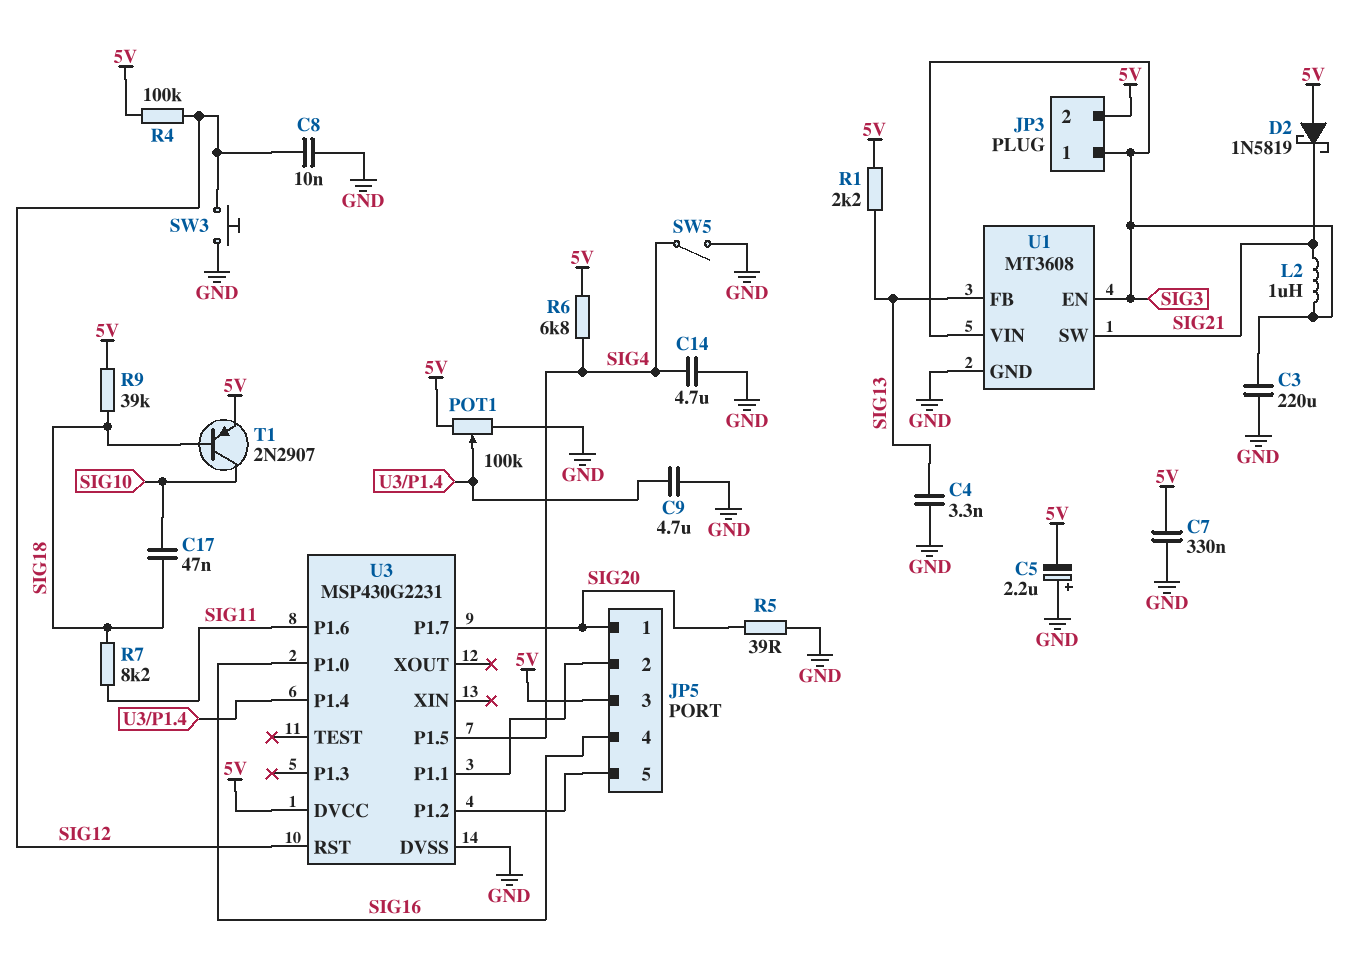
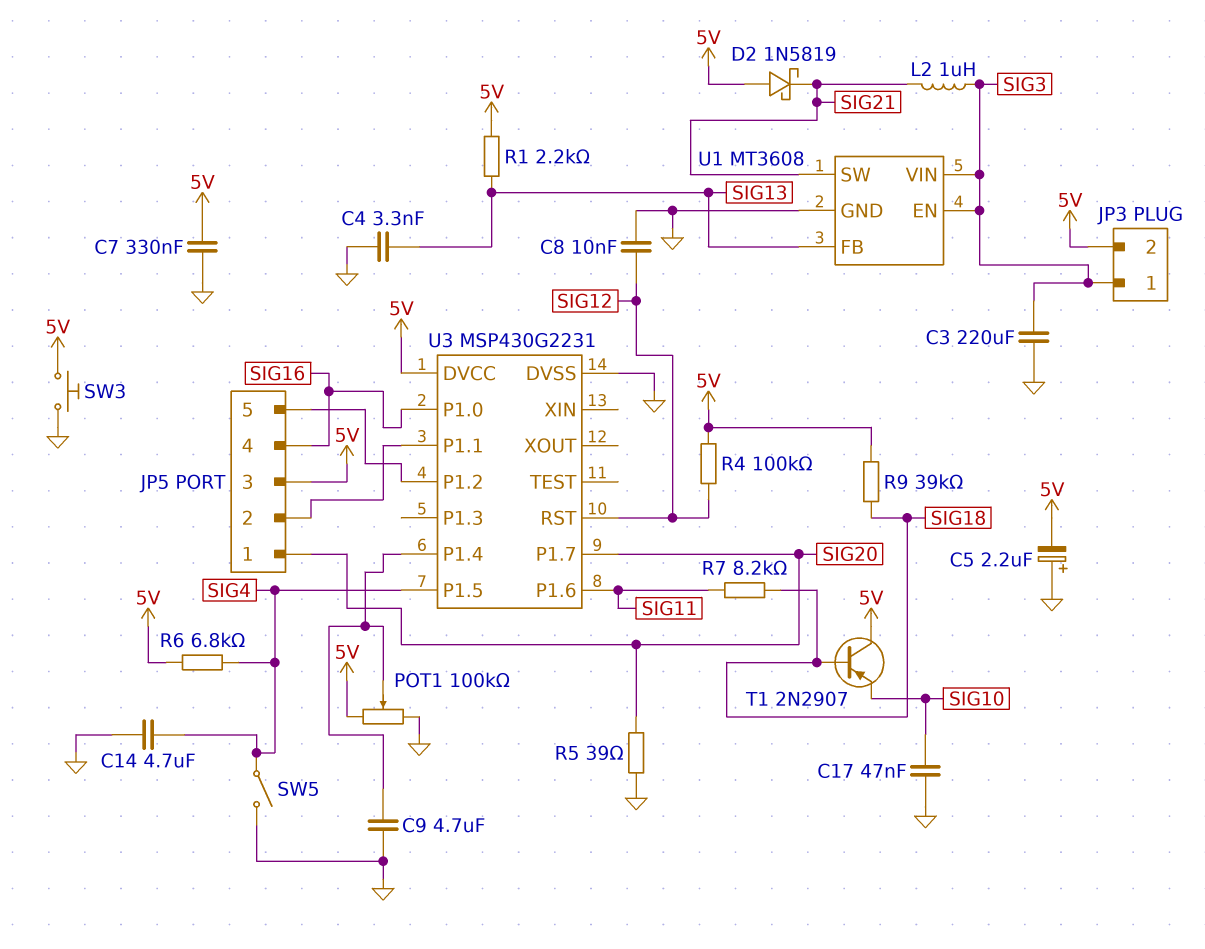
C17: 47nF (SIG10, SIG18) -> 47nF (GND, SIG10)
SW3: button (GND, SIG12) -> button (5V, GND)
T1: PNP 2N2907 (B SIG18, C SIG10, E 5V) -> PNP 2N2907 (B SIG18, C 5V, E SIG10)

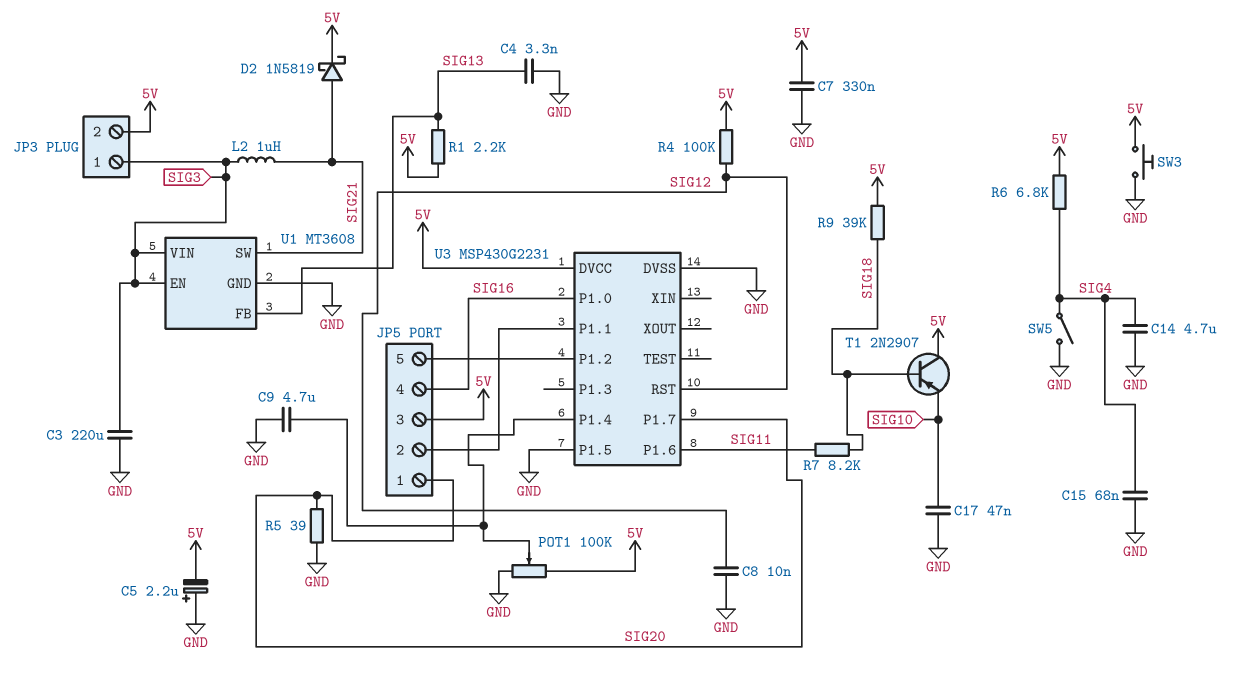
C15: none -> 68nF (GND, SIG4)
D2: schottky 1N5819 (A 5V, K SIG21) -> schottky 1N5819 (A SIG21, K 5V)
U3 pin P1.5: SIG4 -> GND

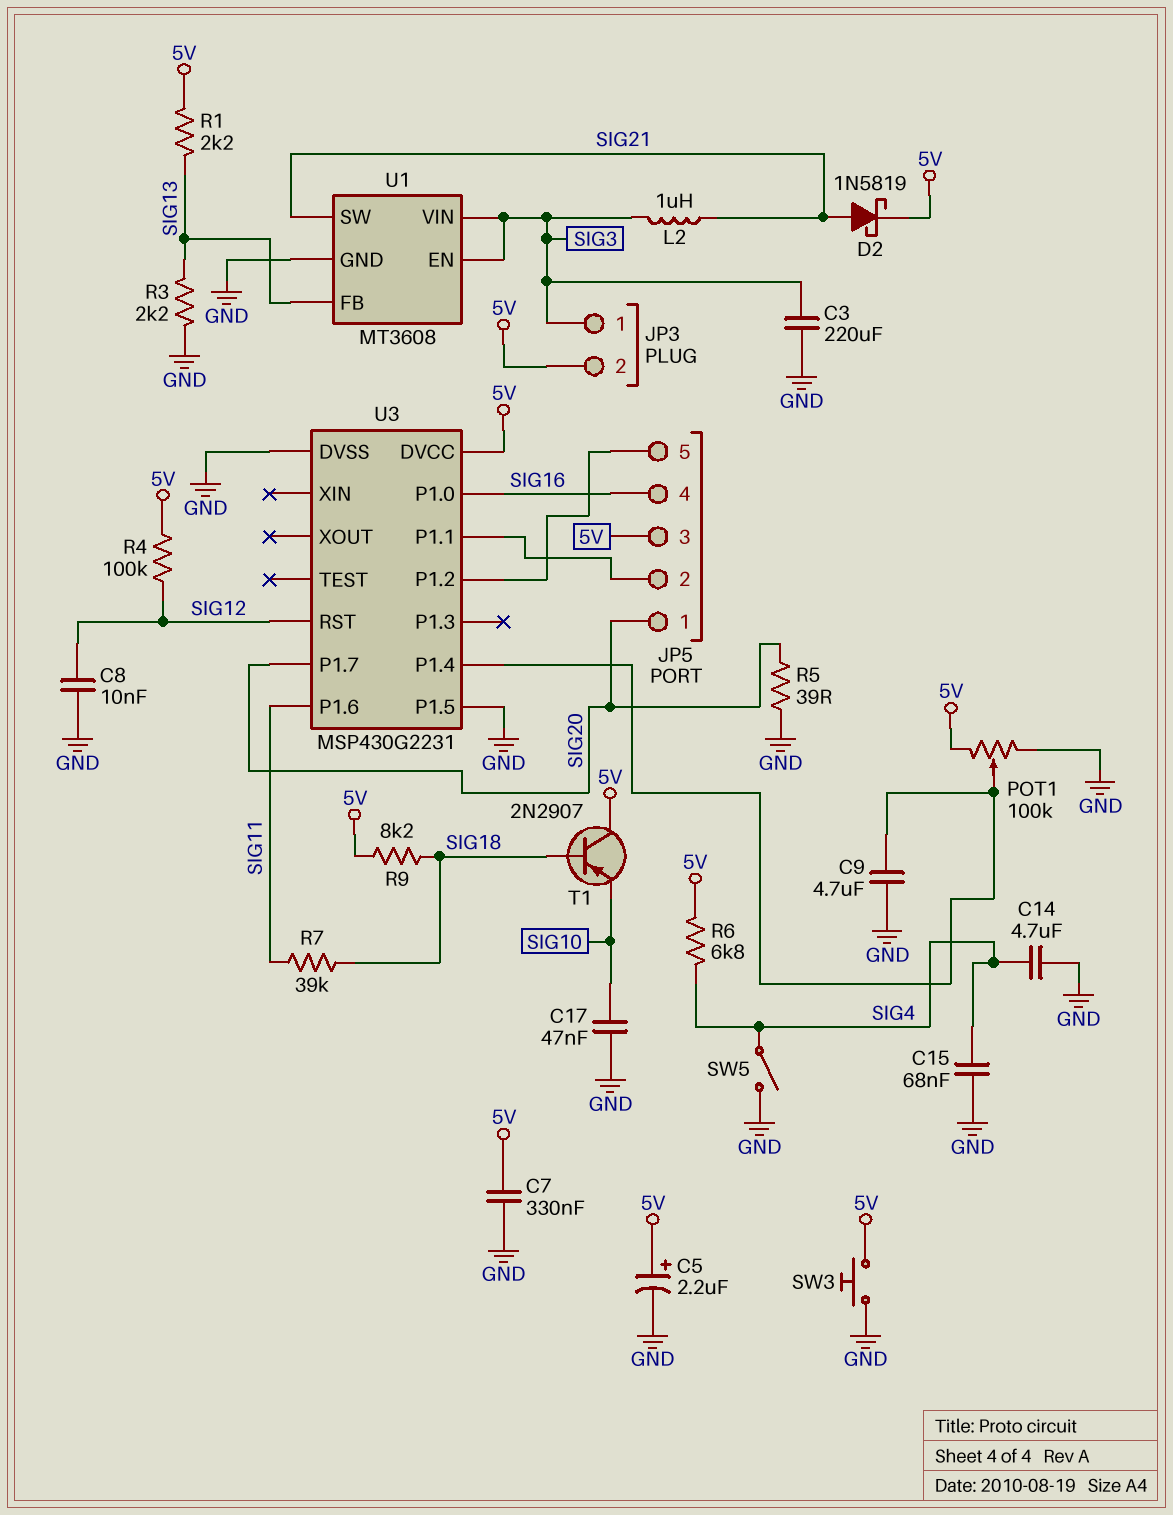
C4: 3.3nF (GND, SIG13) -> none
C5: 2.2uF (plus GND, minus 5V) -> 2.2uF (plus 5V, minus GND)
R3: none -> 2.2k (GND, SIG13)
R7: 8.2k (SIG11, SIG18) -> 39k (SIG11, SIG18)
R9: 39k (5V, SIG18) -> 8.2k (5V, SIG18)

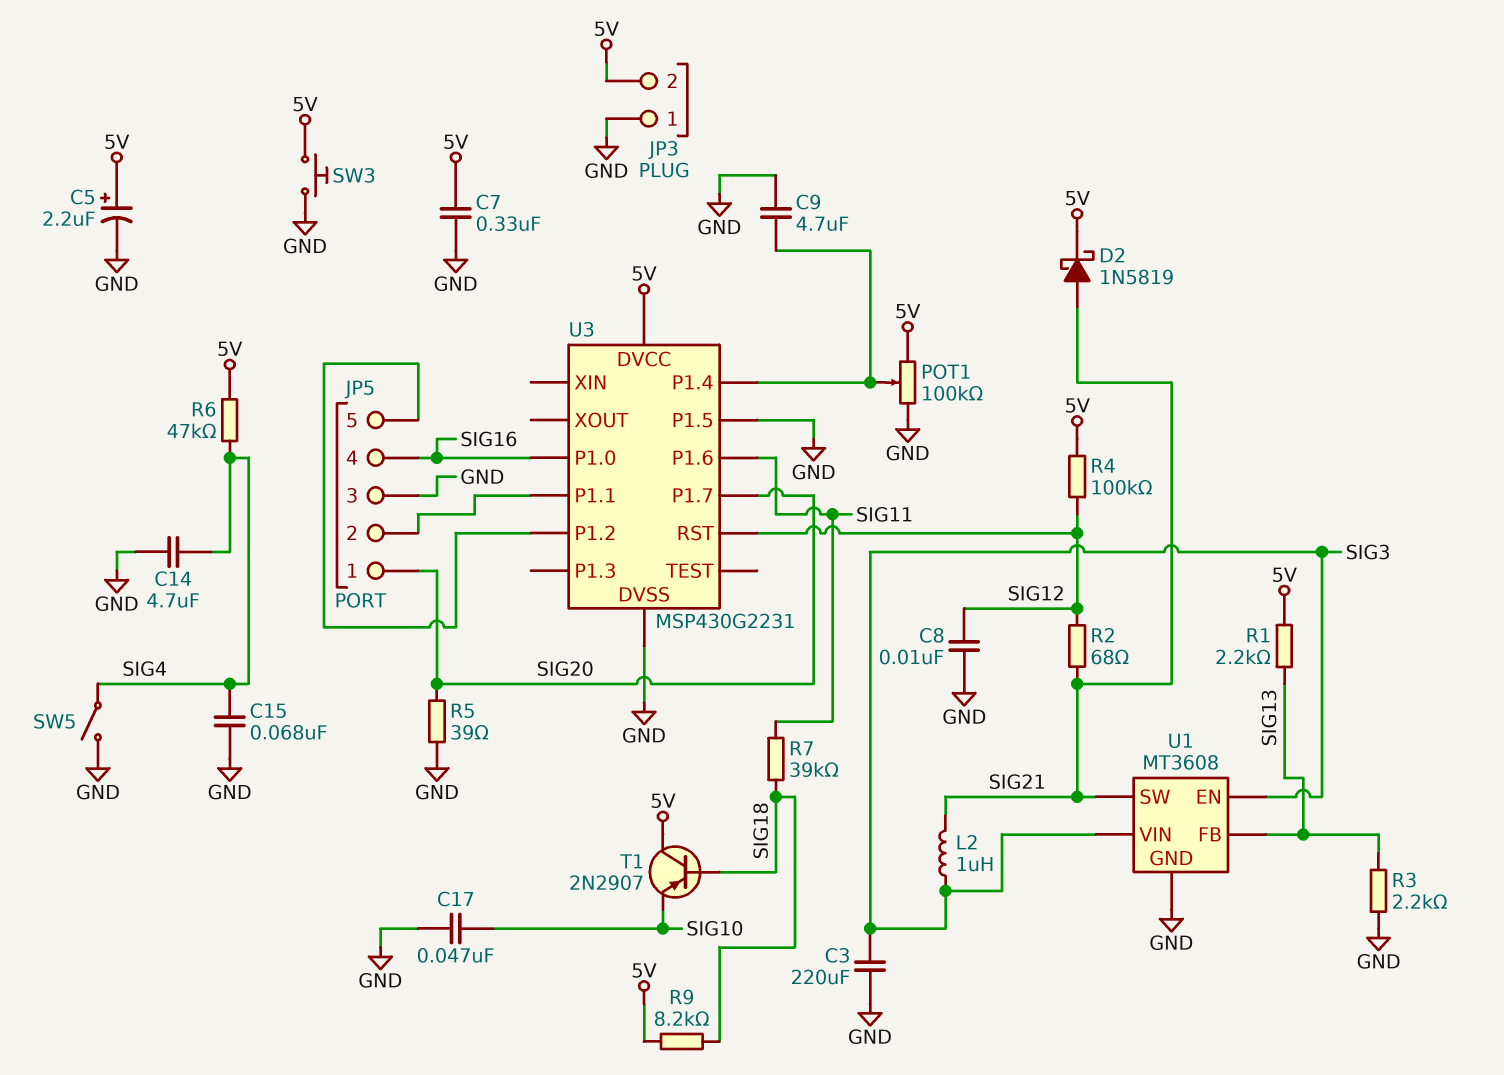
JP3 pin 1: SIG3 -> GND
JP5 pin 3: 5V -> GND
R2: none -> 68 (SIG12, SIG21)
R6: 6.8k (5V, SIG4) -> 47k (5V, SIG4)

